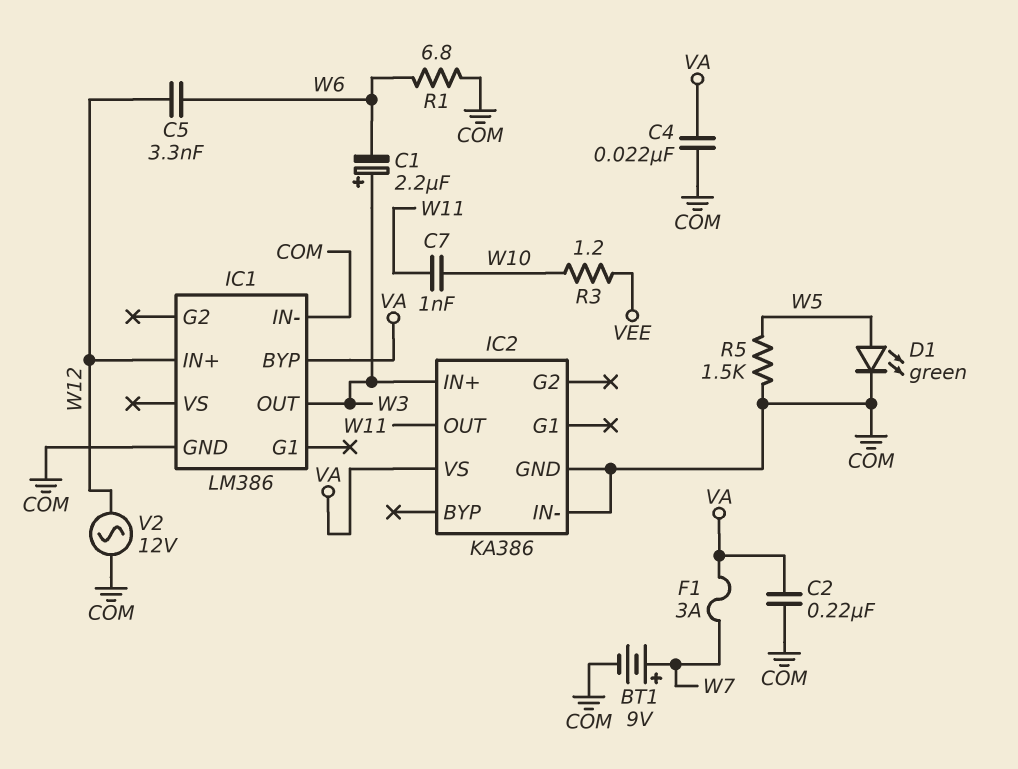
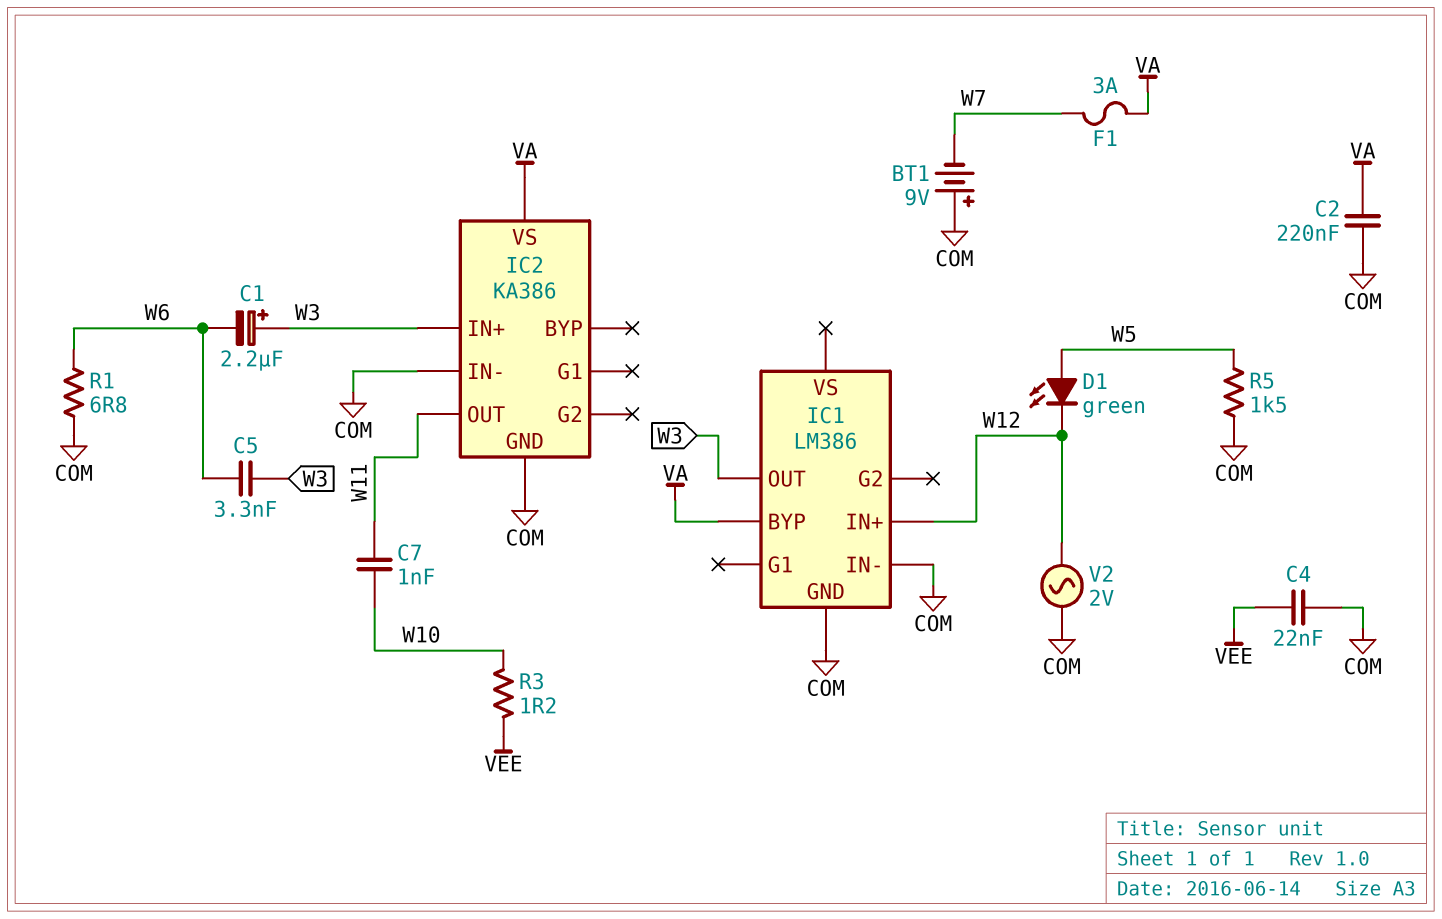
BT1: 9V (plus W7, minus COM) -> 9V (plus COM, minus W7)
C4: 22nF (COM, VA) -> 22nF (COM, VEE)
C5: 3.3nF (W6, W12) -> 3.3nF (W3, W6)
D1: LED green (A W5, K COM) -> LED green (A W5, K W12)
V2: AC 12V (COM, W12) -> AC 2V (COM, W12)

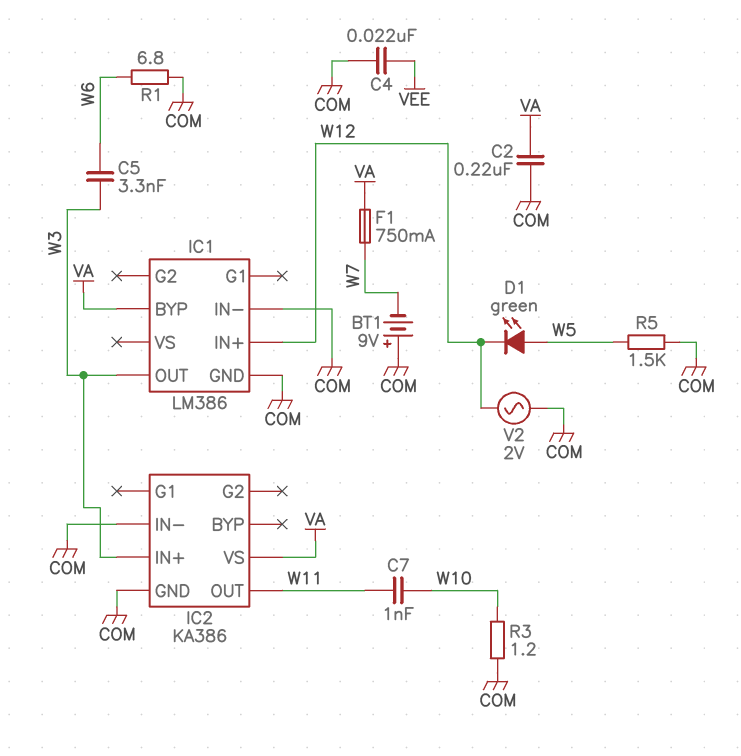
C1: 2.2uF (plus W3, minus W6) -> none
F1: 3A (VA, W7) -> 750mA (VA, W7)
R3: 1.2 (VEE, W10) -> 1.2 (COM, W10)

